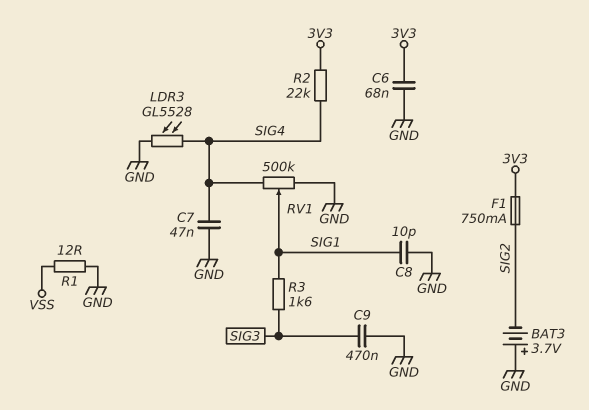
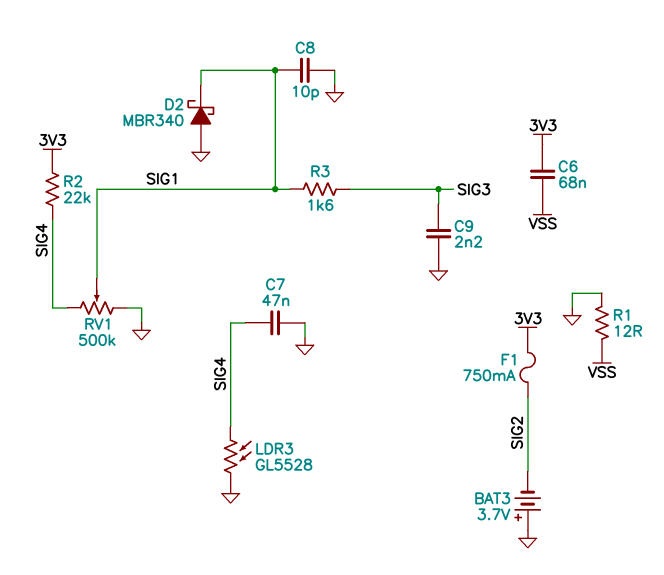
C6: 68nF (3V3, GND) -> 68nF (3V3, VSS)
C9: 470nF (GND, SIG3) -> 2.2nF (GND, SIG3)
D2: none -> schottky MBR340 (A GND, K SIG1)

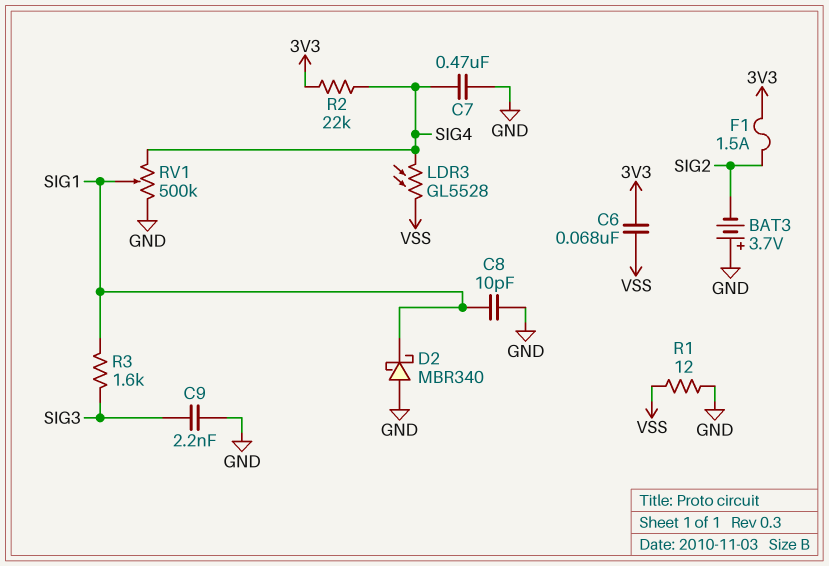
C7: 47nF (GND, SIG4) -> 470nF (GND, SIG4)
F1: 750mA (3V3, SIG2) -> 1.5A (3V3, SIG2)
LDR3: GL5528 (GND, SIG4) -> GL5528 (SIG4, VSS)

